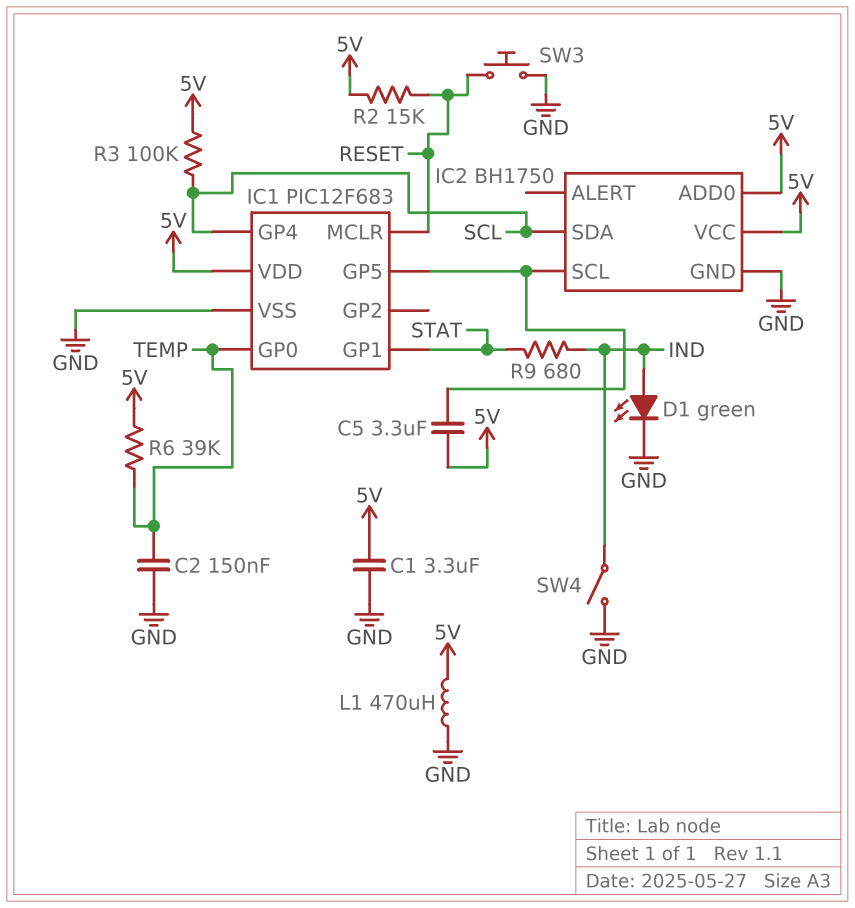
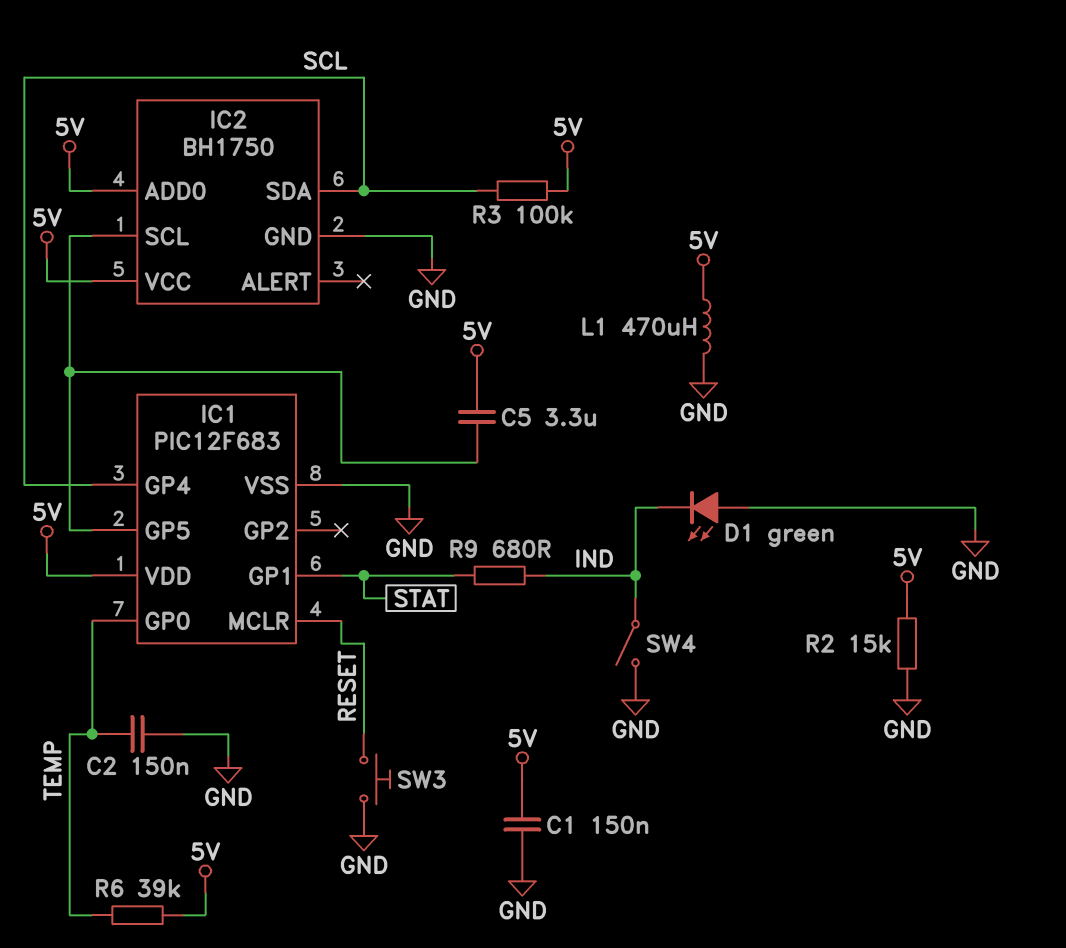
C1: 3.3uF (5V, GND) -> 150nF (5V, GND)
D1: LED green (A IND, K GND) -> LED green (A GND, K IND)
R2: 15k (5V, RESET) -> 15k (5V, GND)

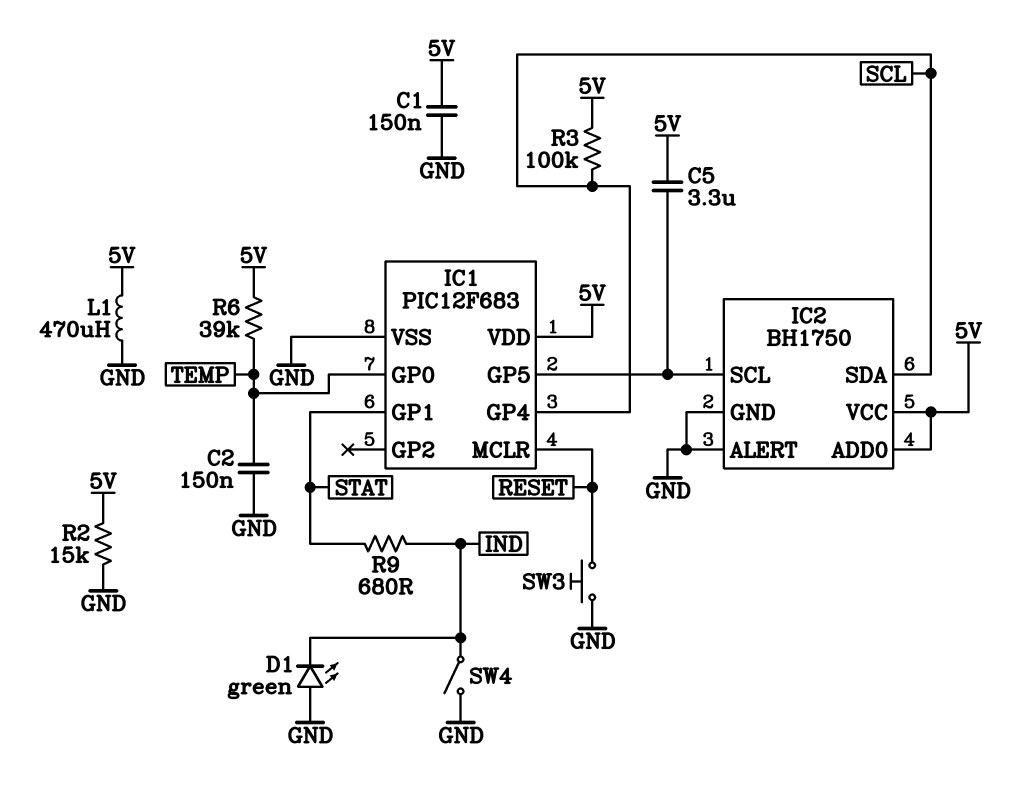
IC2 pin ALERT: none -> GND

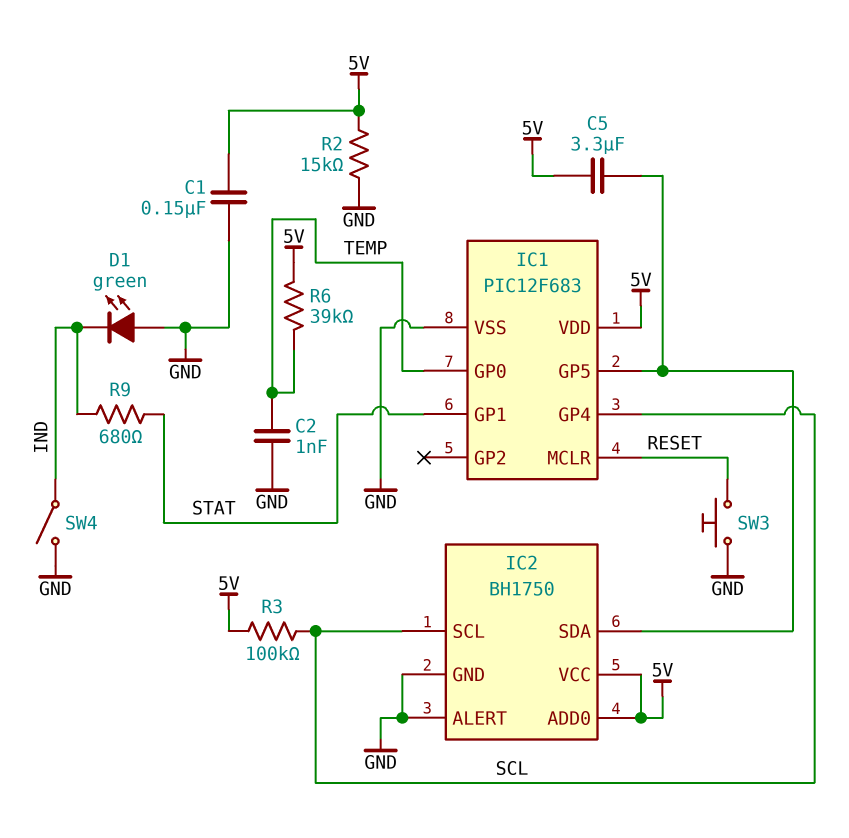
C2: 150nF (GND, TEMP) -> 1nF (GND, TEMP)
IC2 pin SCL: IC1/GP5 -> SCL
IC2 pin SDA: SCL -> IC1/GP5
L1: 470uH (5V, GND) -> none

